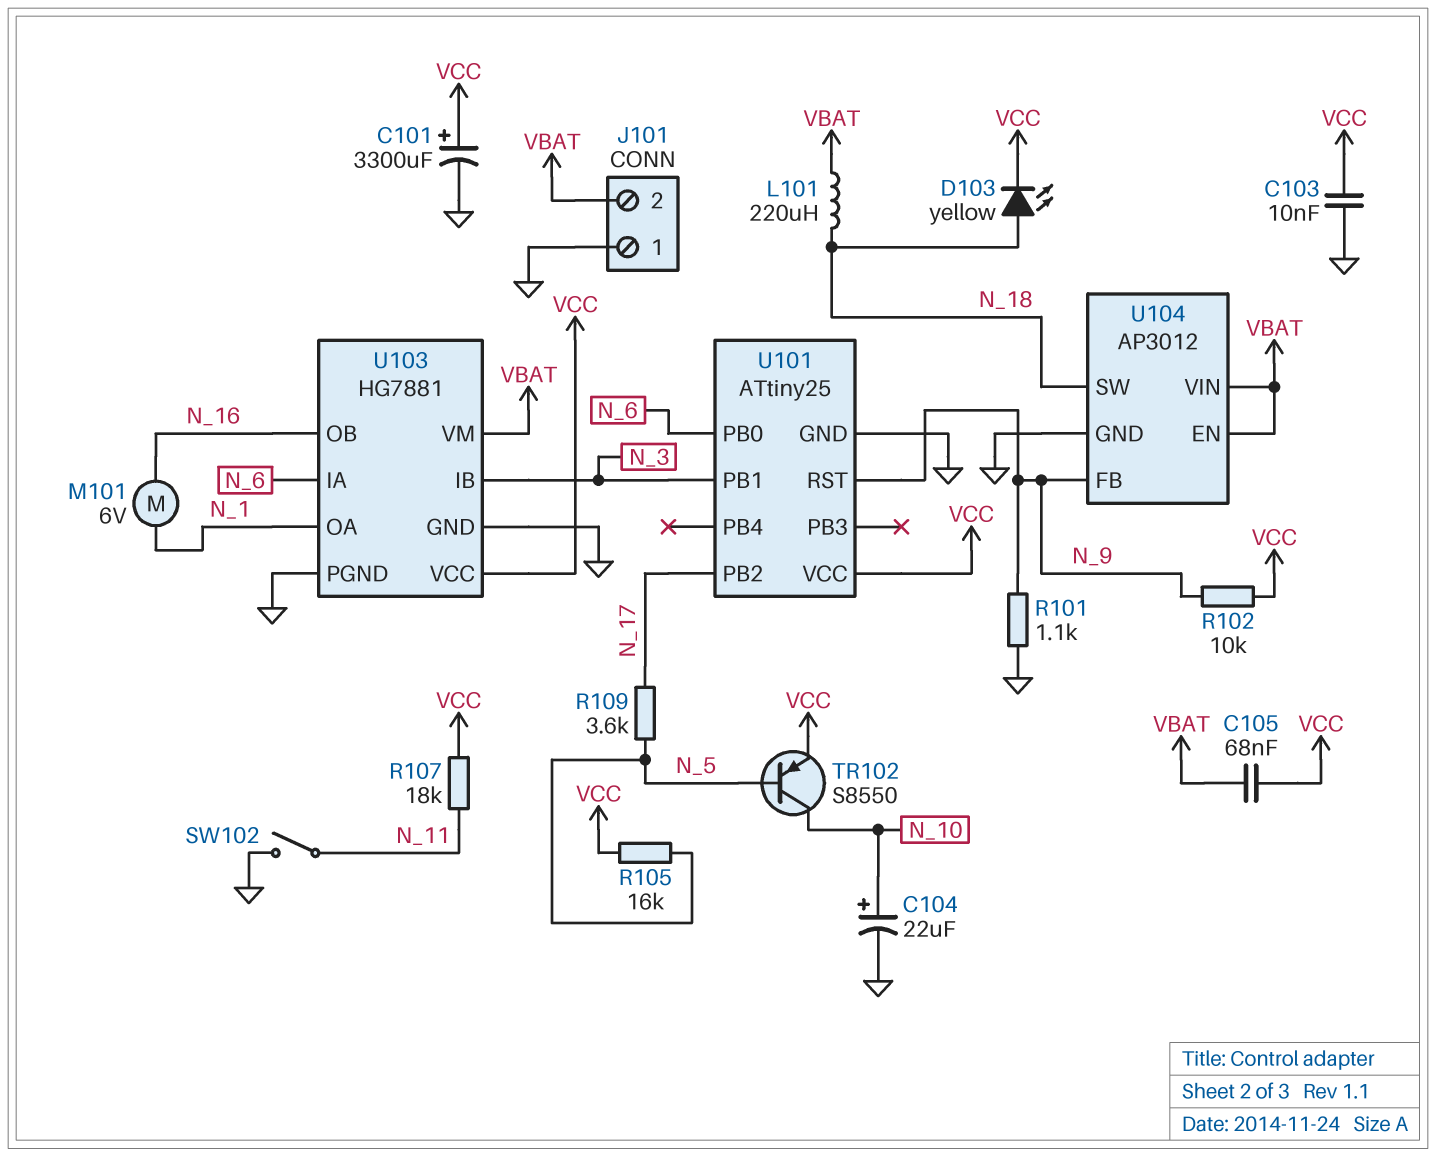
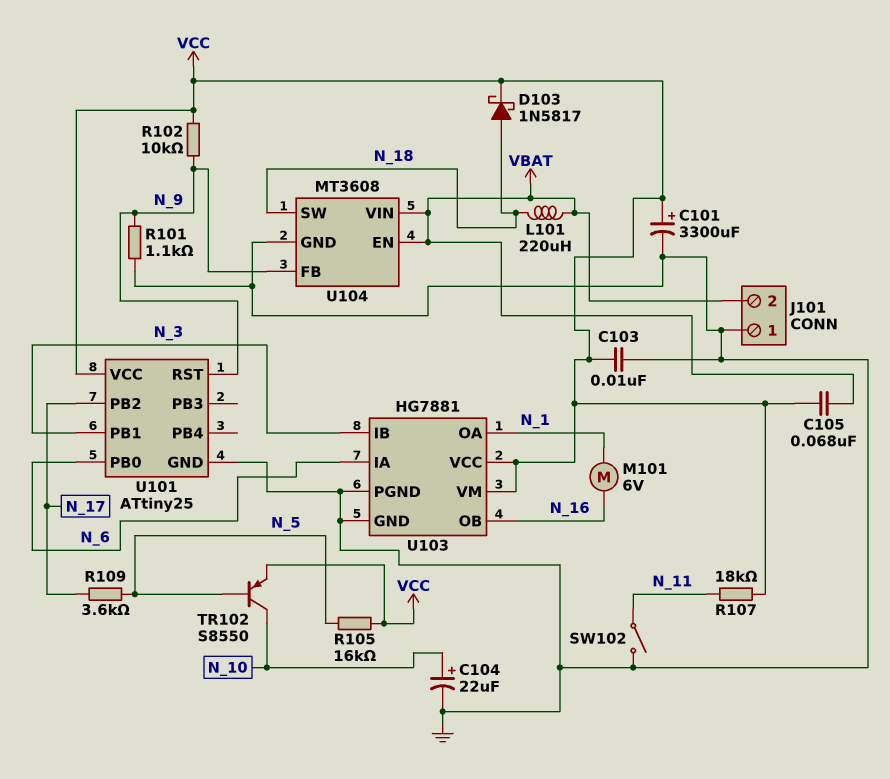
D103: LED yellow (A N_18, K VCC) -> schottky 1N5817 (A N_18, K VCC)
U103 pin VM: VBAT -> VCC
U104: AP3012 -> MT3608

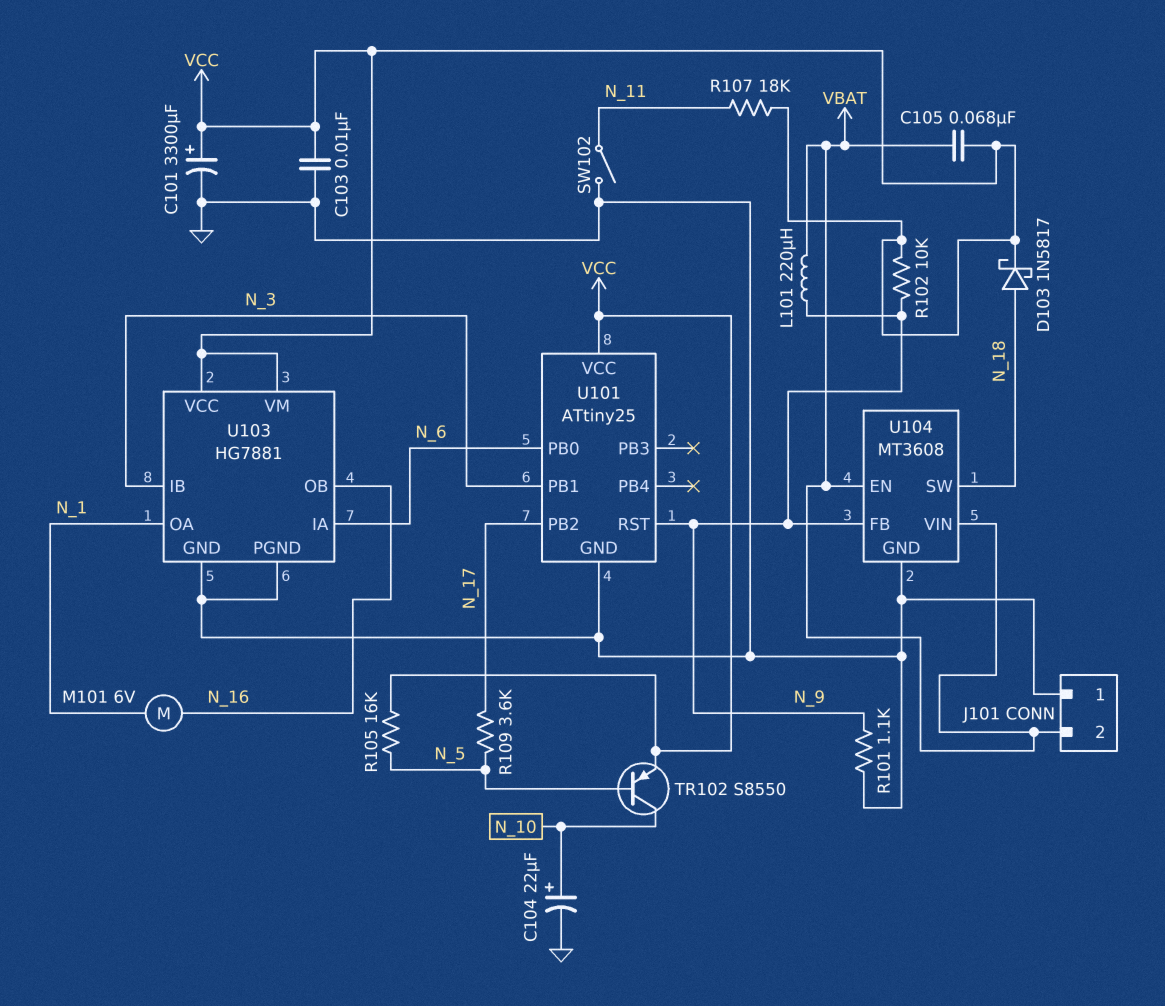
L101: 220uH (N_18, VBAT) -> 220uH (N_9, VBAT)

